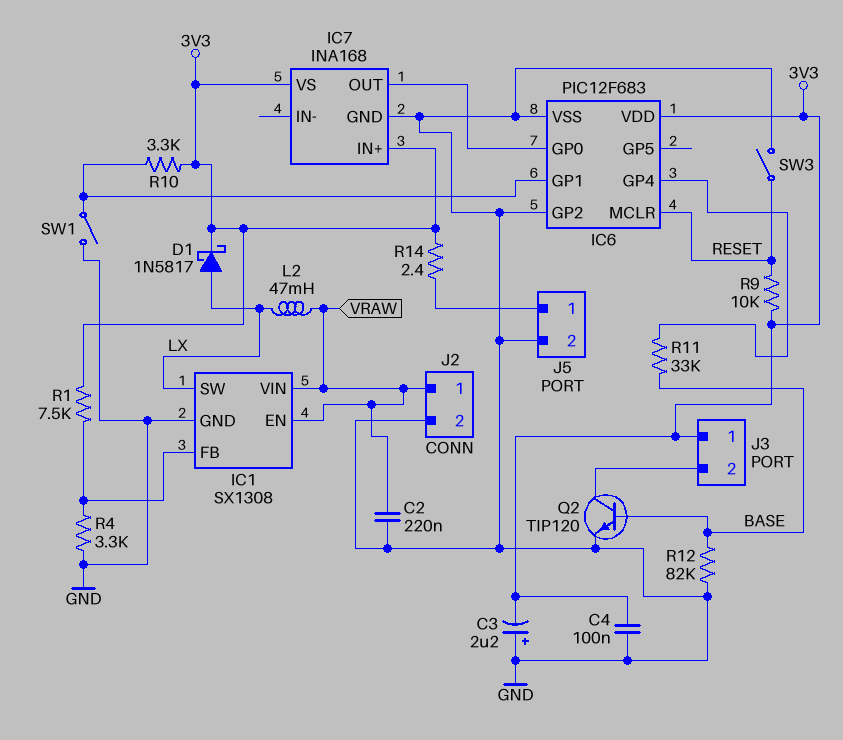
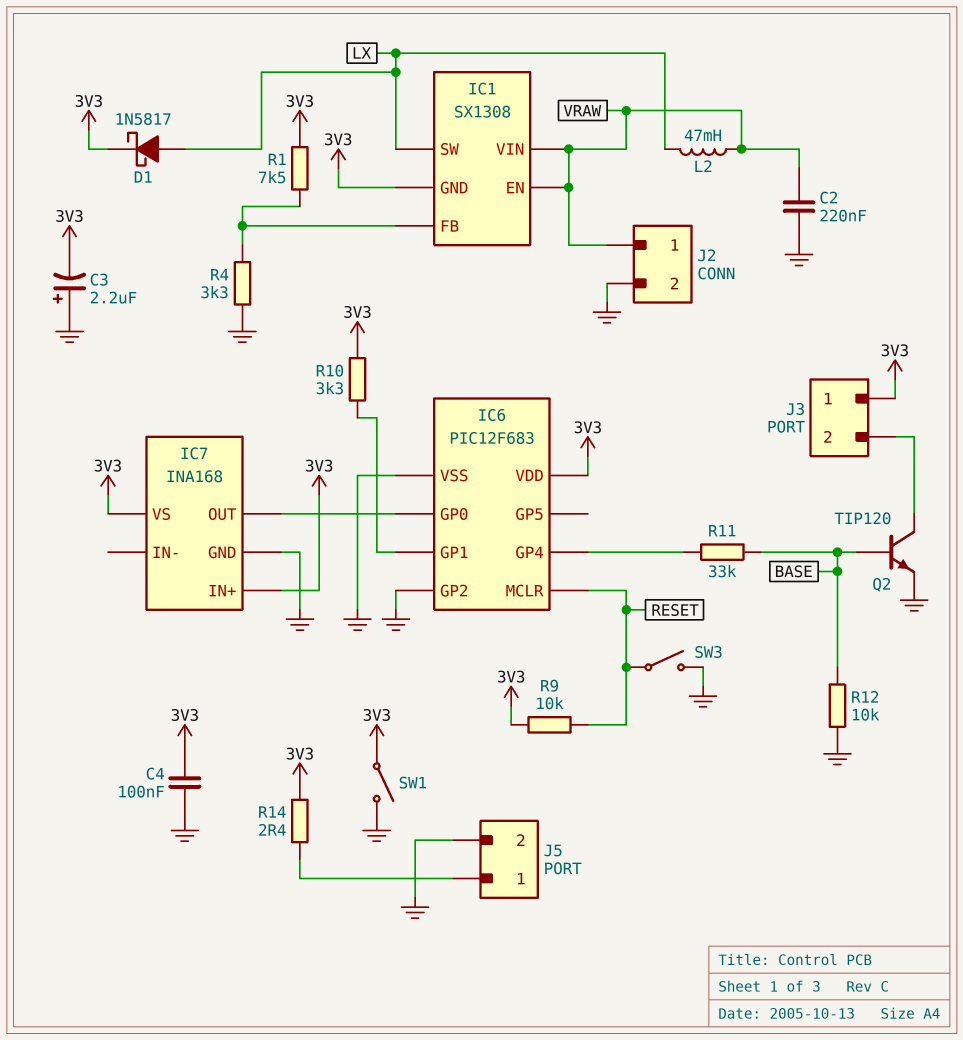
IC1 pin GND: GND -> 3V3
R12: 82k (BASE, GND) -> 10k (BASE, GND)
SW1: switch (GND, IC6/GP1) -> switch (3V3, GND)

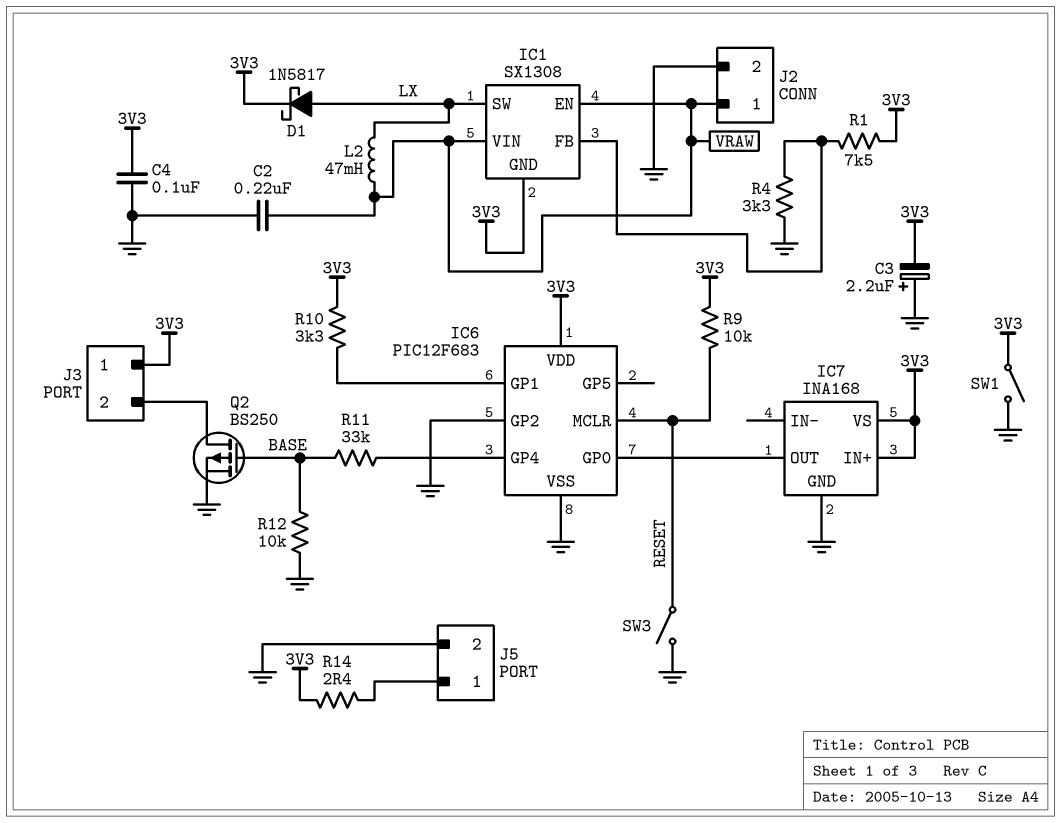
Q2: NPN TIP120 (B BASE, C J3/2, E GND) -> PMOS BS250 (G BASE, D J3/2, S GND)

